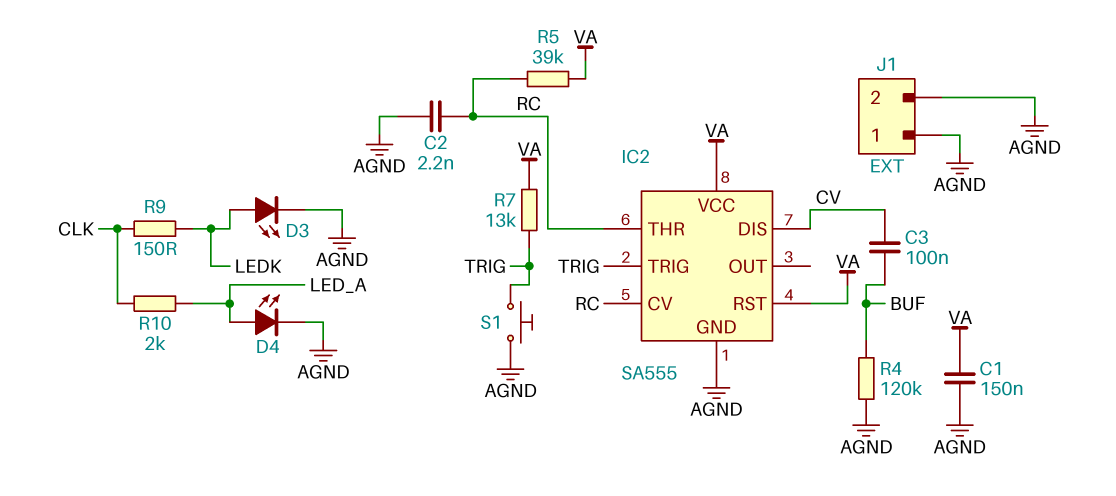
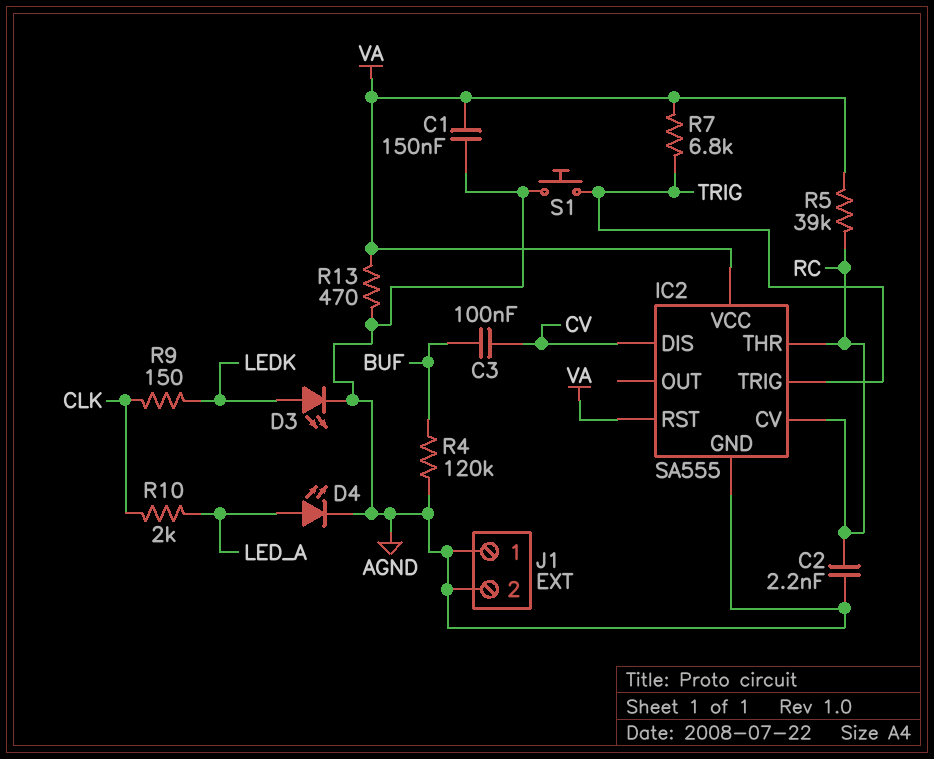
R7: 13k (TRIG, VA) -> 6.8k (TRIG, VA)
R13: none -> 470 (AGND, VA)

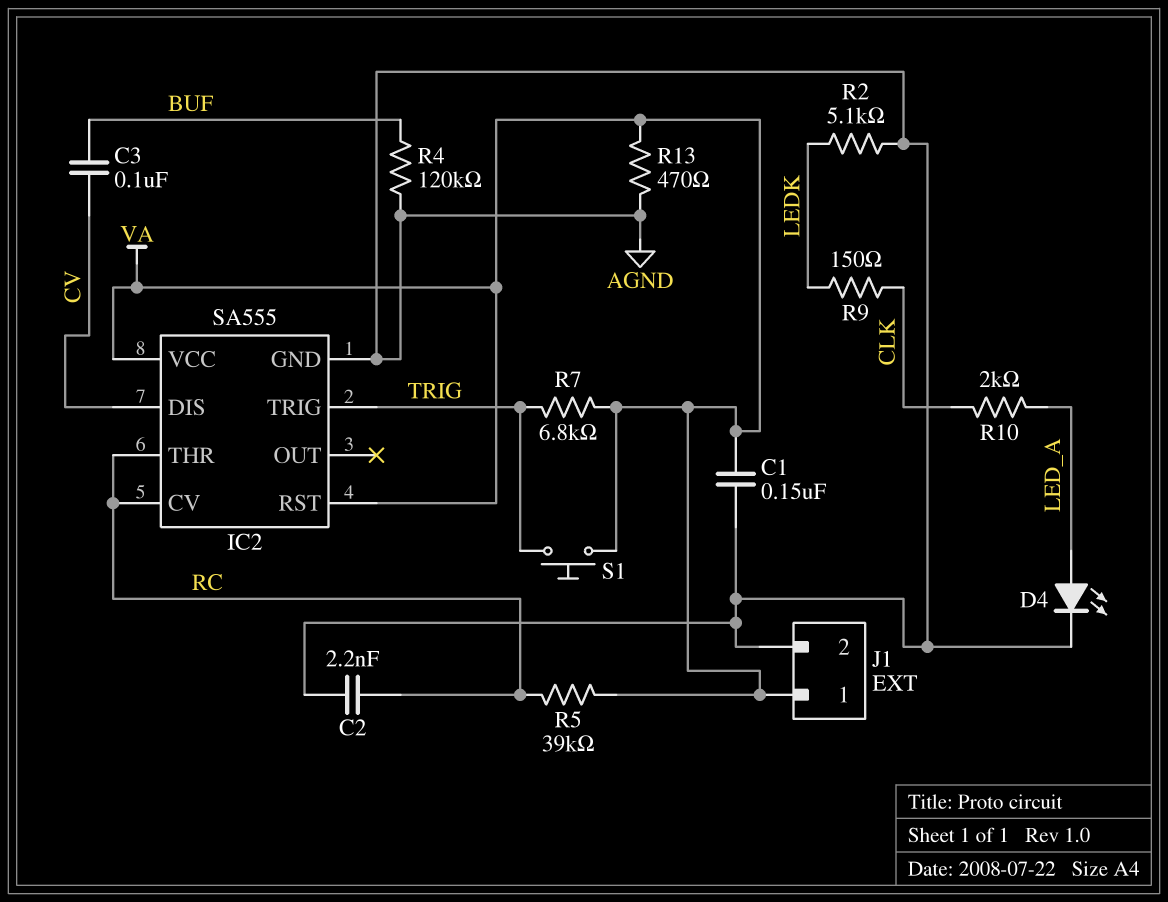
D3: LED (A LEDK, K AGND) -> none
J1 pin 1: AGND -> VA
R2: none -> 5.1k (AGND, LEDK)
S1: button (AGND, TRIG) -> button (TRIG, VA)

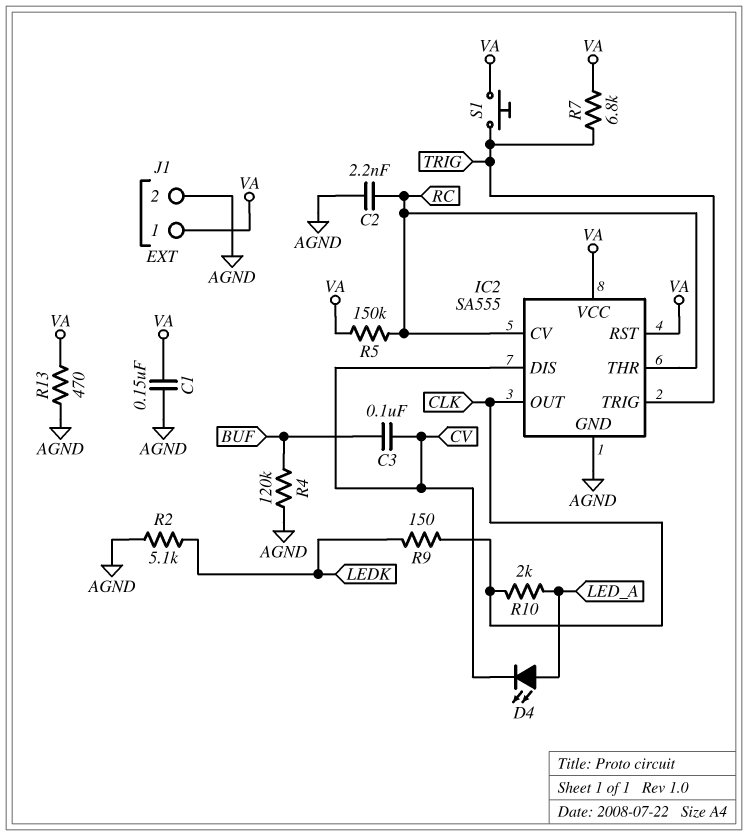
D4: LED (A LED_A, K AGND) -> LED (A LED_A, K CV)
IC2 pin OUT: none -> CLK
R5: 39k (RC, VA) -> 150k (RC, VA)

